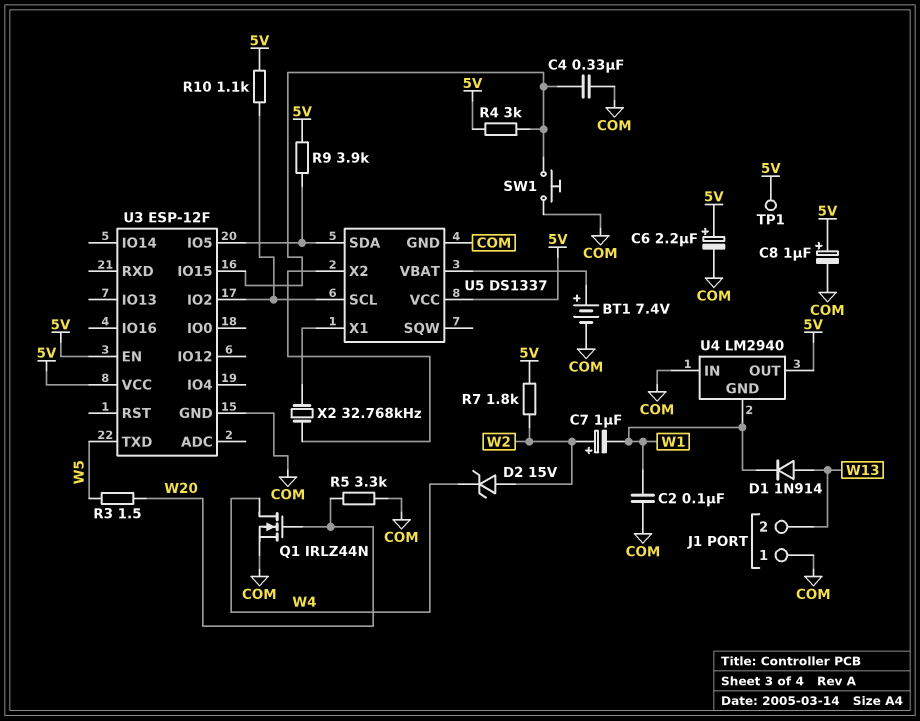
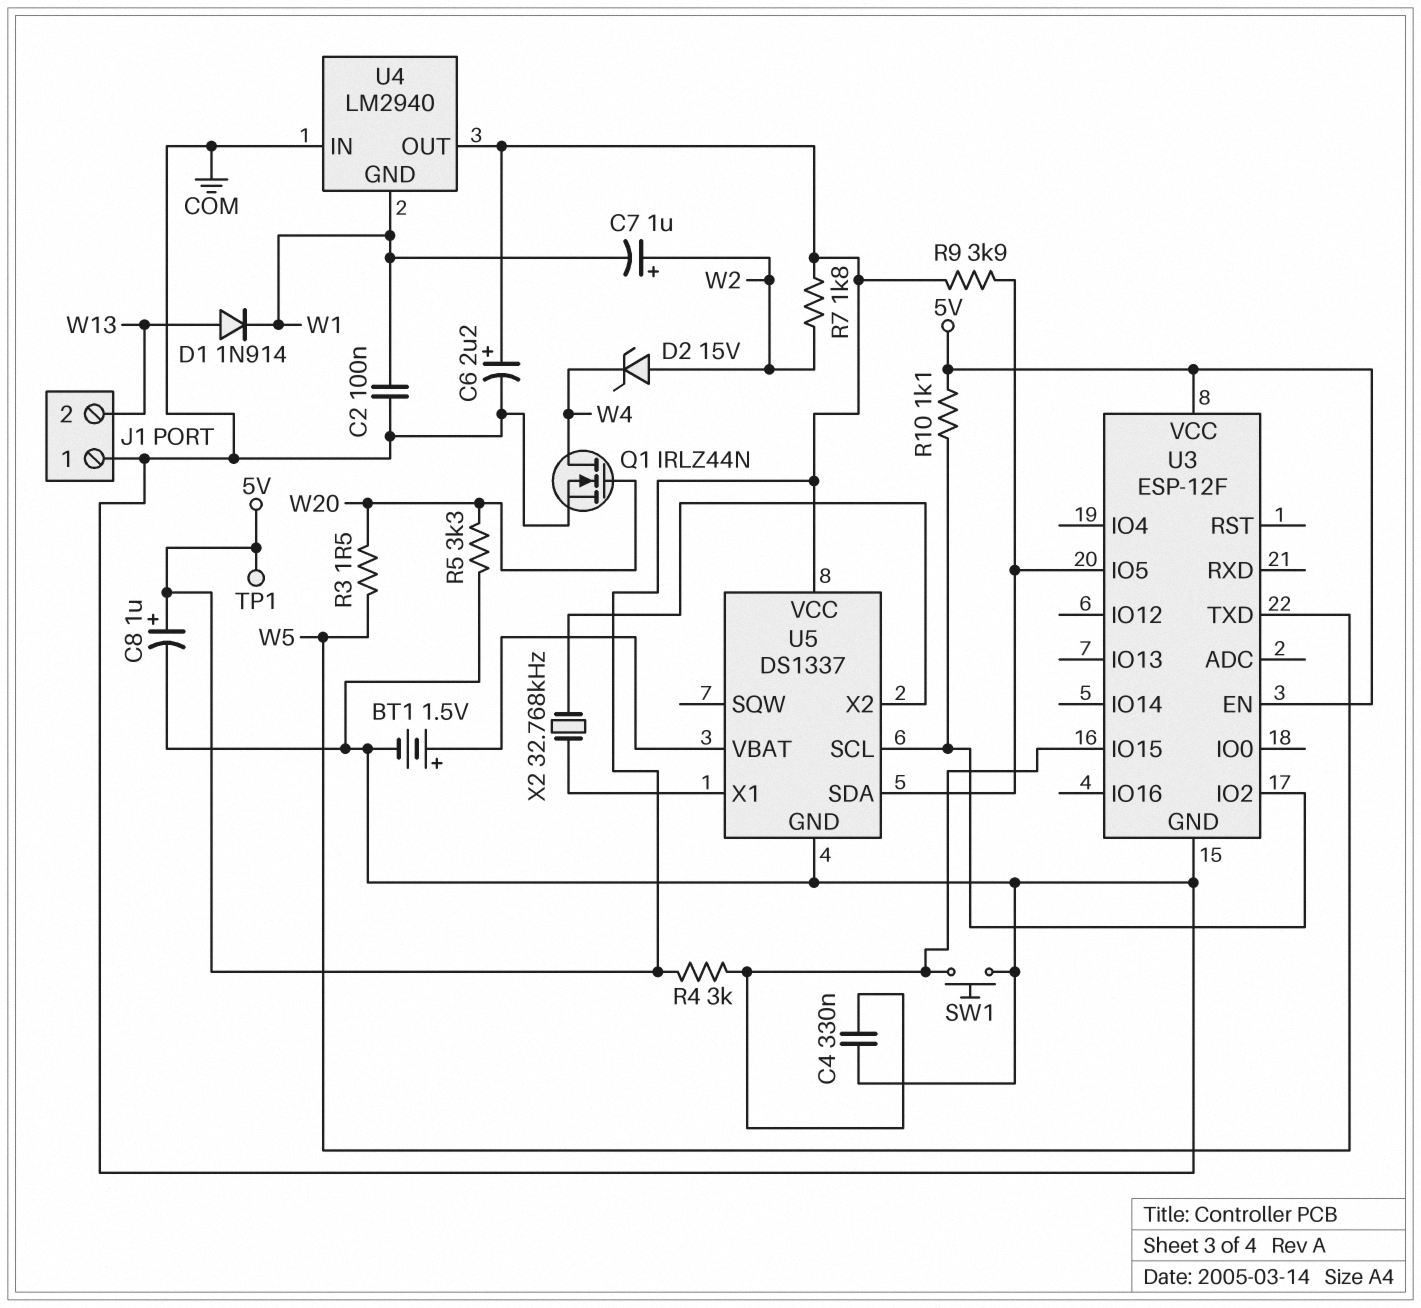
BT1: 7.4V (plus U5/VBAT, minus COM) -> 1.5V (plus U5/VBAT, minus COM)

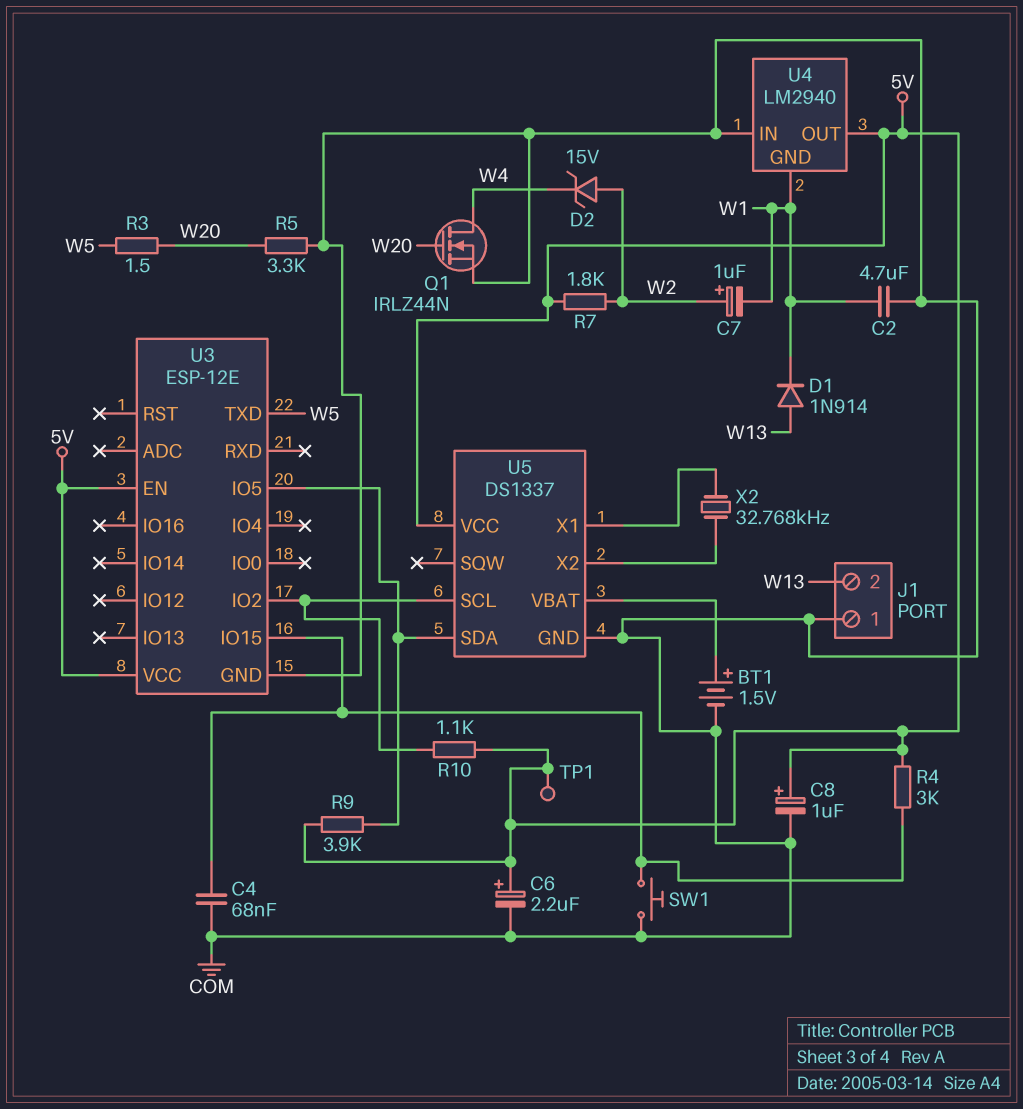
C2: 100nF (COM, W1) -> 4.7uF (COM, W1)
C4: 330nF (COM, U3/IO15) -> 68nF (COM, U3/IO15)
U3: ESP-12F -> ESP-12E

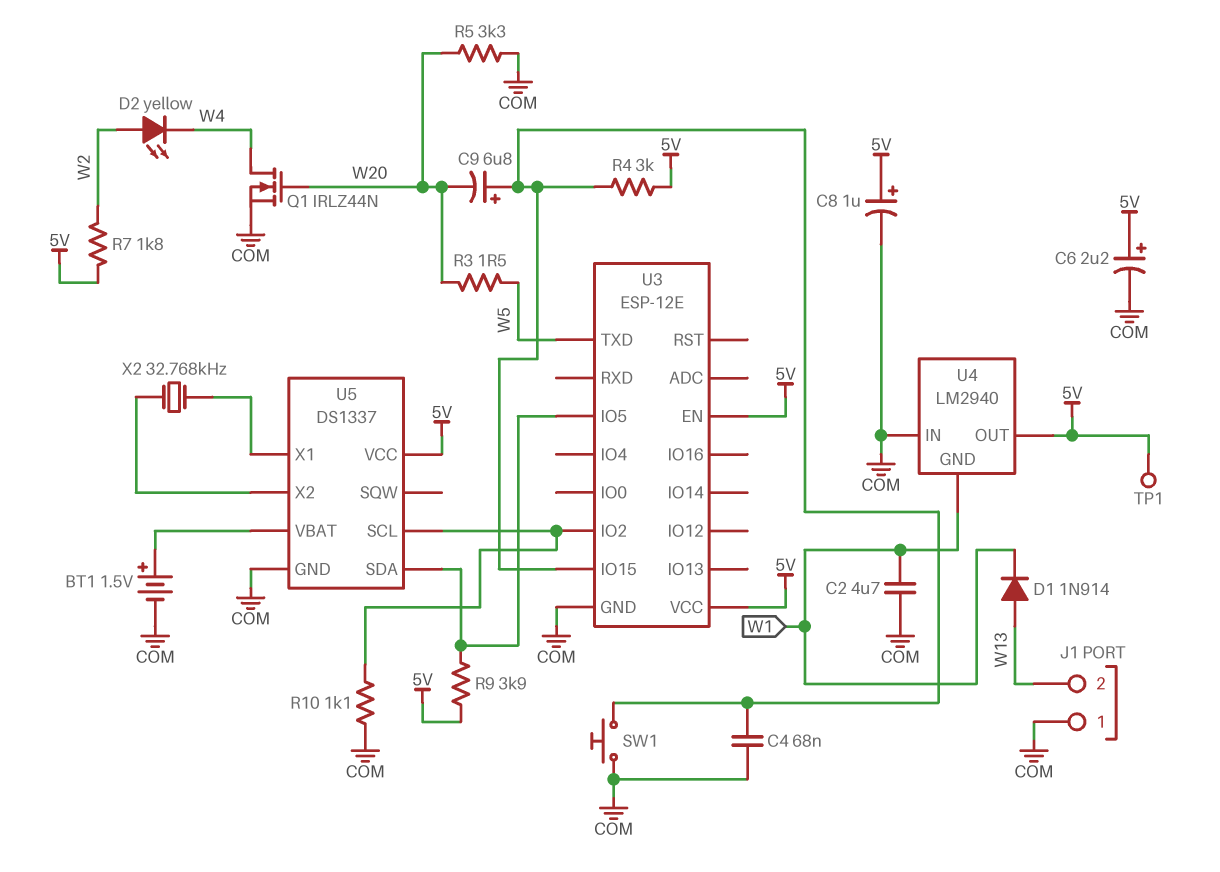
C7: 1uF (plus W2, minus W1) -> none
C9: none -> 6.8uF (plus U3/IO15, minus W20)
D2: zener 15V (A W2, K W4) -> LED yellow (A W2, K W4)
R10: 1.1k (5V, U3/IO2) -> 1.1k (COM, U3/IO2)

